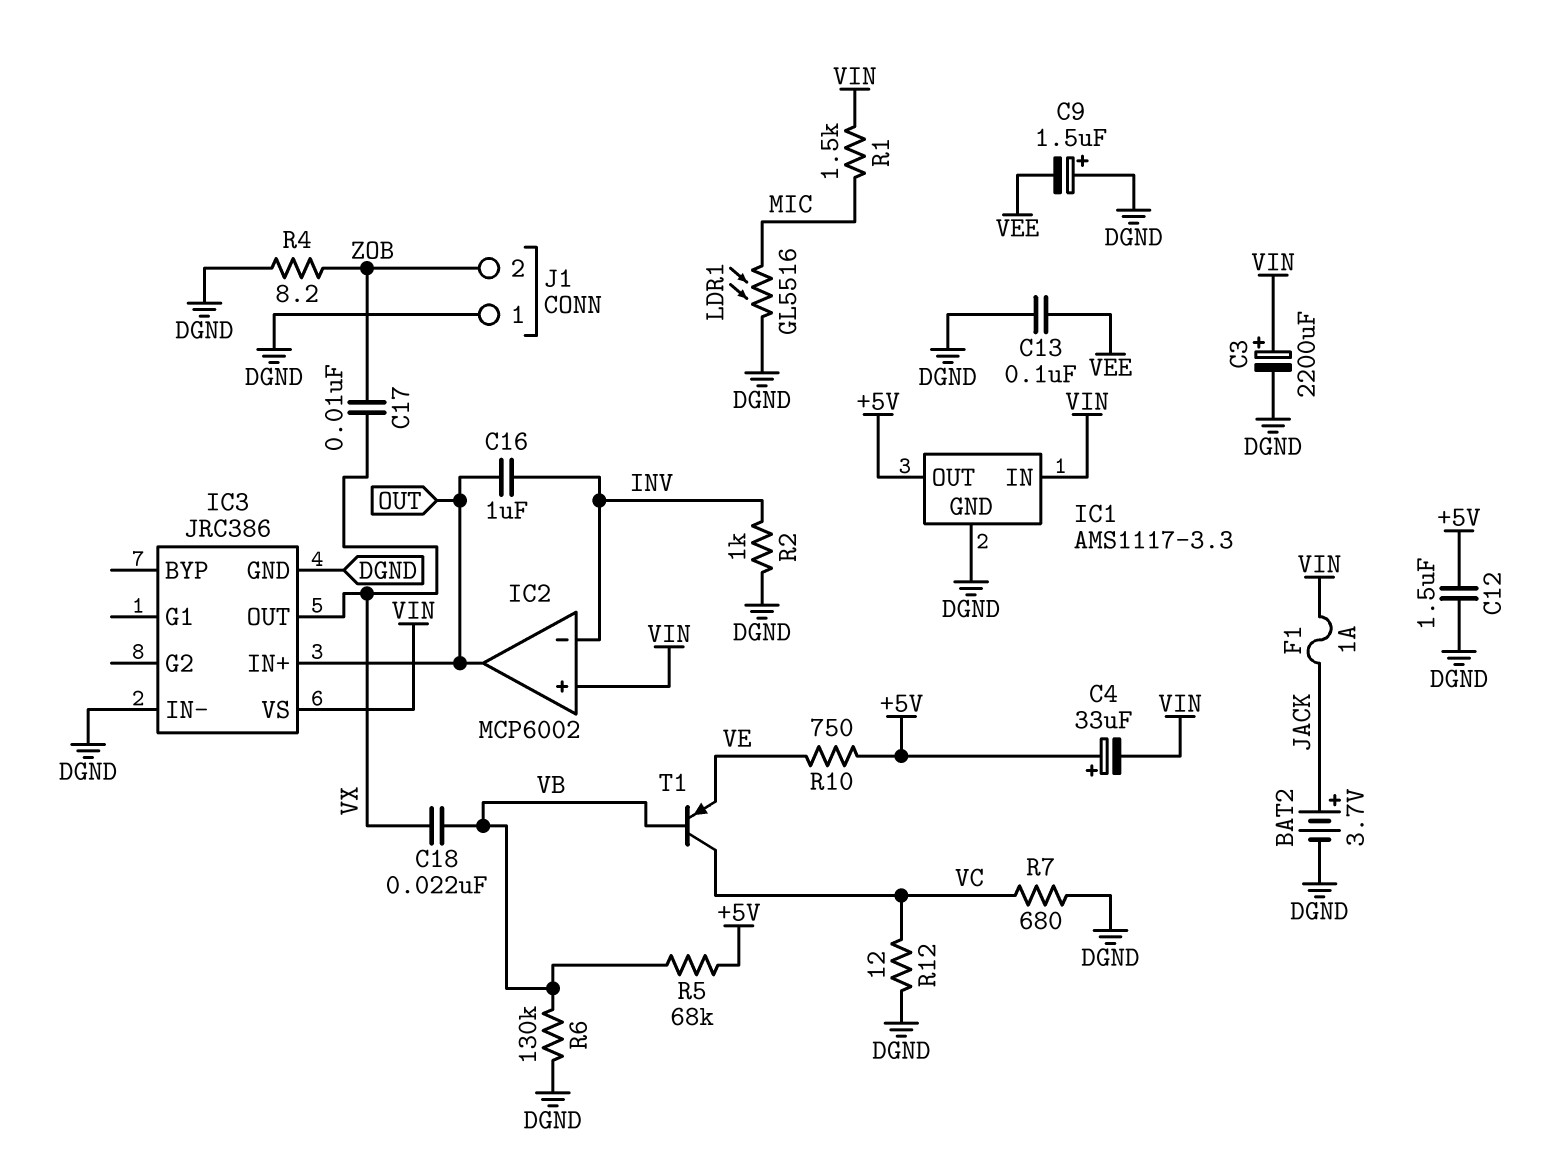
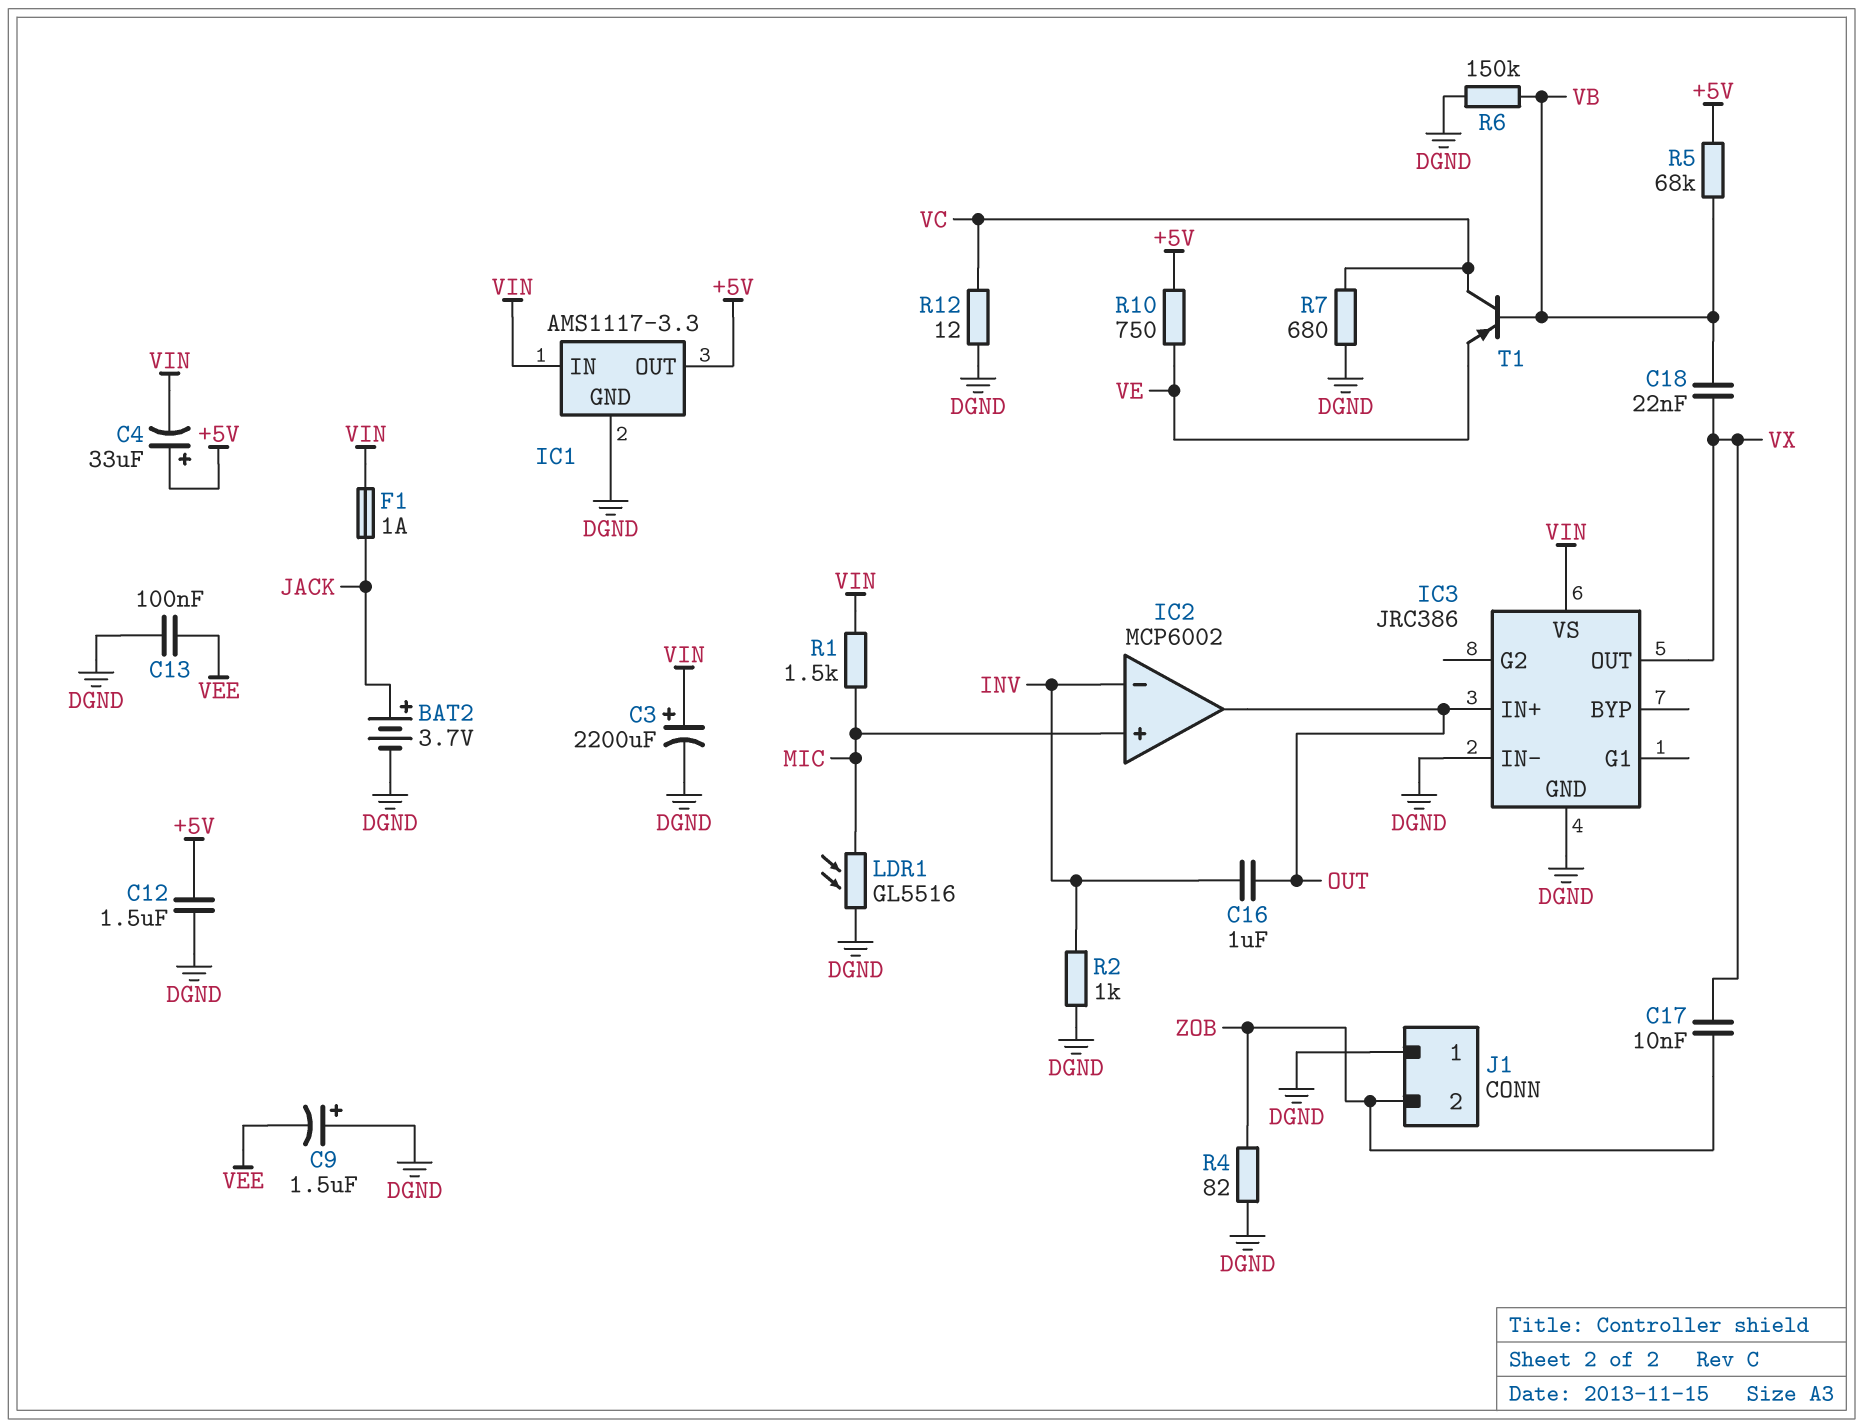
IC2 pin in+: VIN -> MIC
R4: 8.2 (DGND, ZOB) -> 82 (DGND, ZOB)
R6: 130k (DGND, VB) -> 150k (DGND, VB)

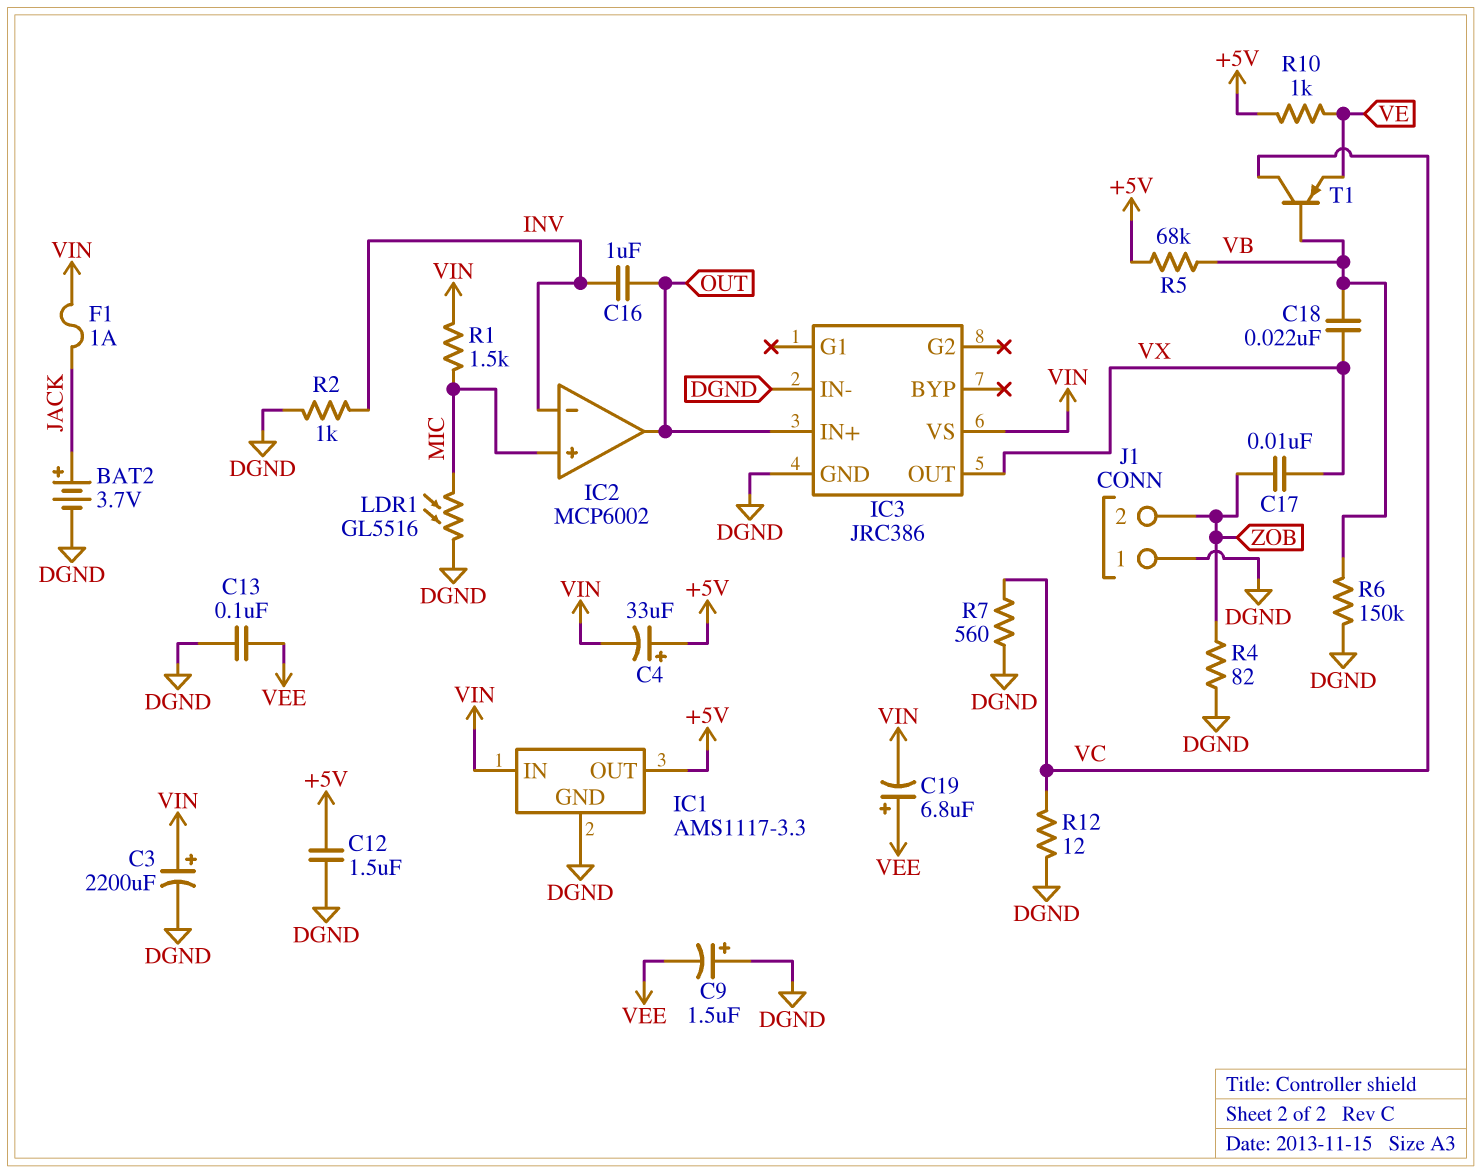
C19: none -> 6.8uF (plus VEE, minus VIN)
R7: 680 (DGND, VC) -> 560 (DGND, VC)
R10: 750 (+5V, VE) -> 1k (+5V, VE)

